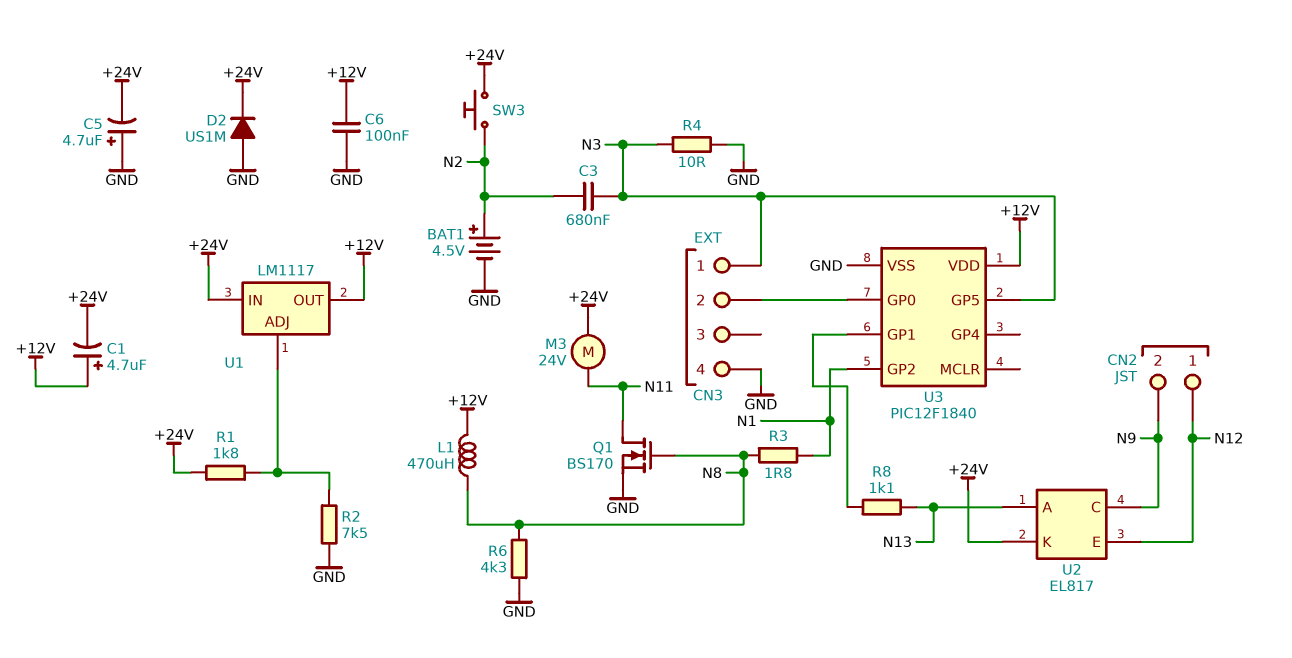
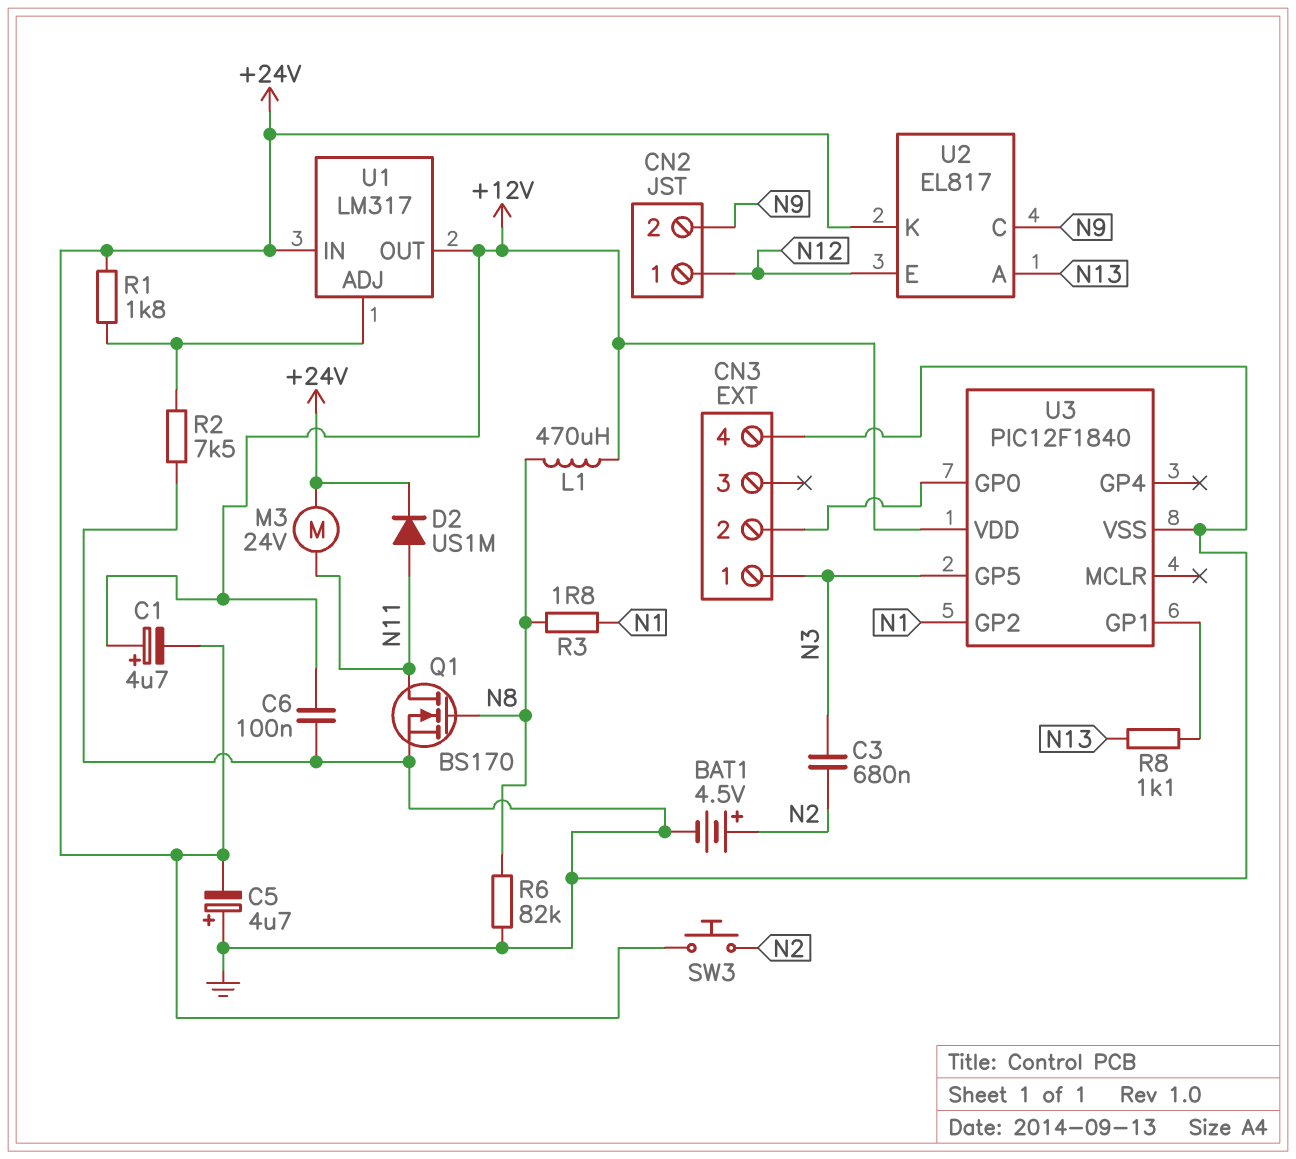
D2: diode US1M (A GND, K +24V) -> diode US1M (A N11, K +24V)
R4: 10 (GND, N3) -> none
R6: 4.3k (GND, N8) -> 82k (GND, N8)
U1: LM1117 -> LM317

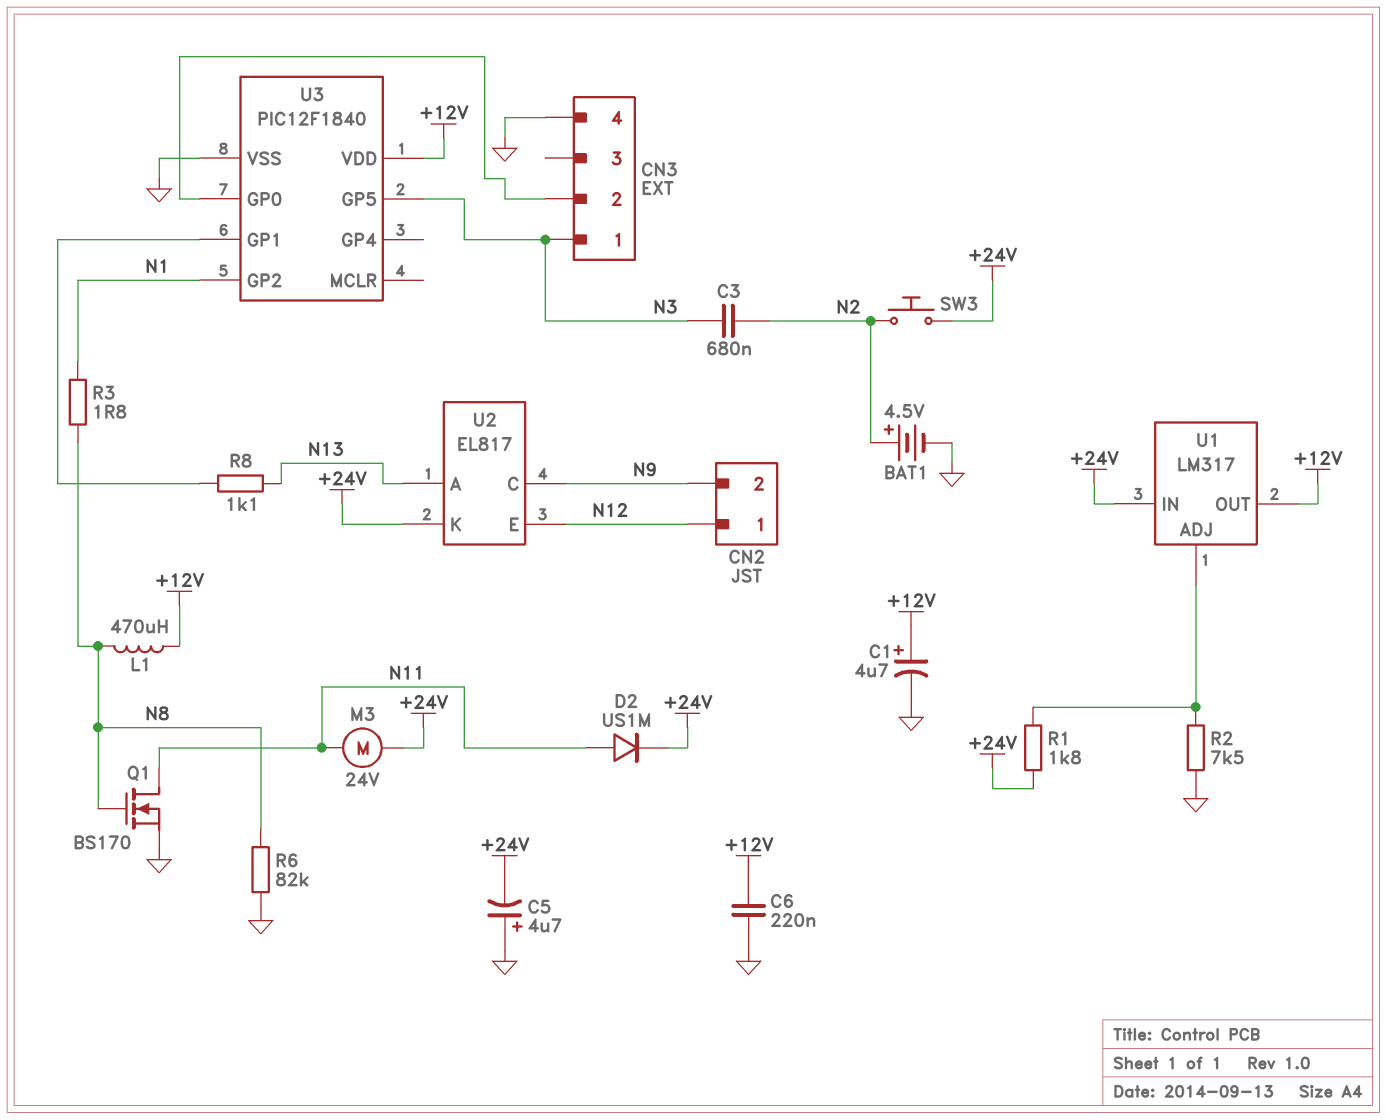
C1: 4.7uF (plus +12V, minus +24V) -> 4.7uF (plus +12V, minus GND)
C6: 100nF (+12V, GND) -> 220nF (+12V, GND)

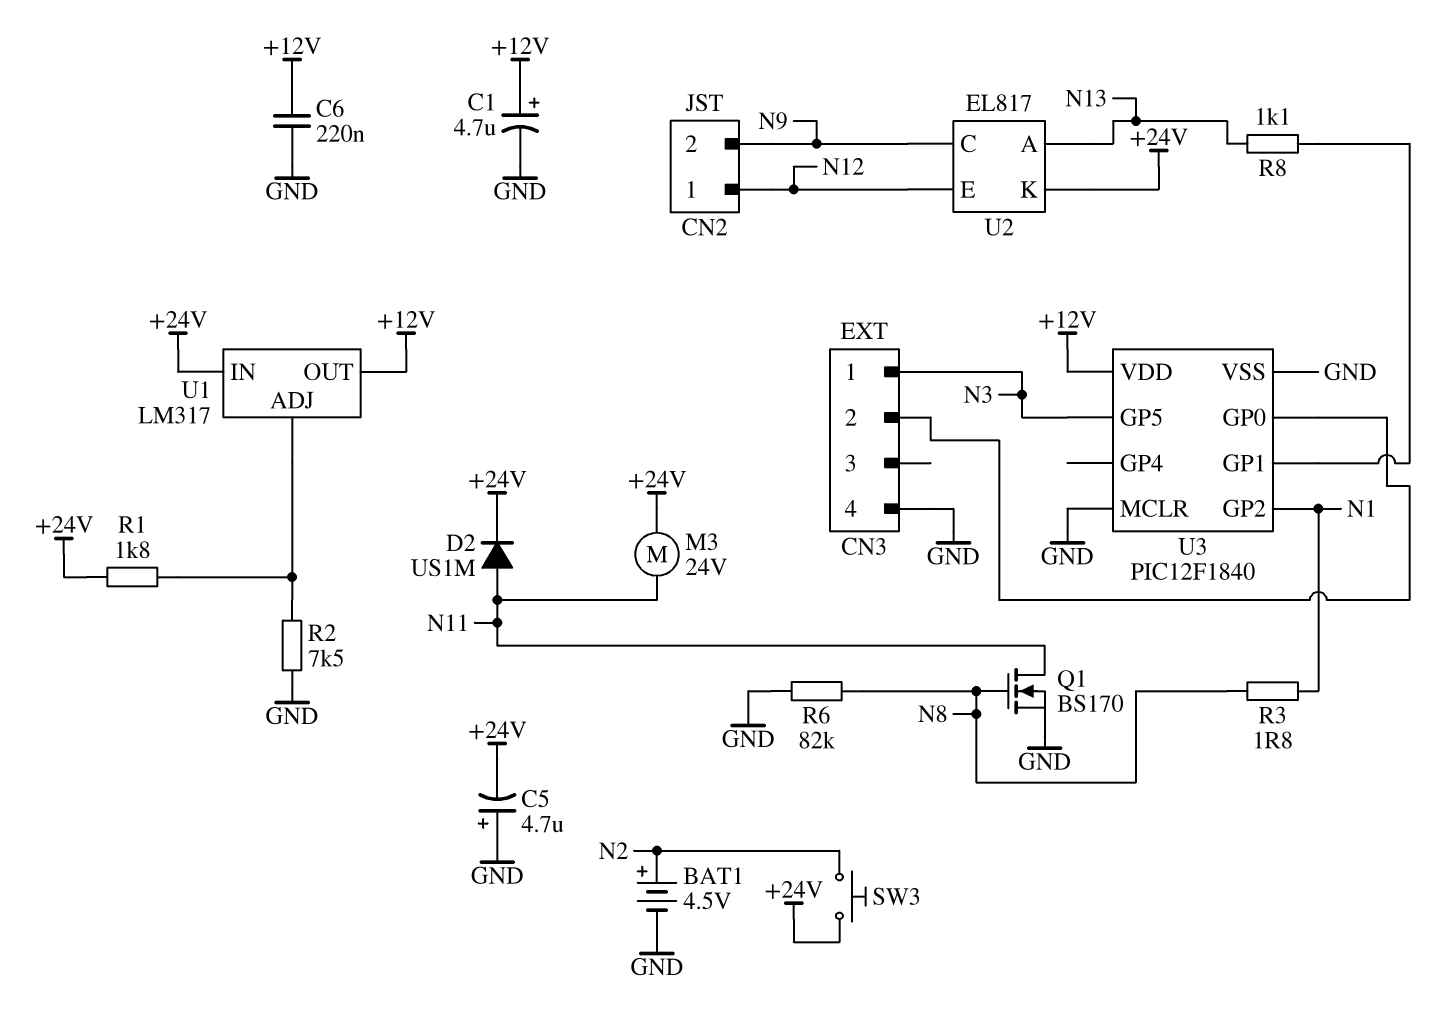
C3: 680nF (N2, N3) -> none
L1: 470uH (+12V, N8) -> none
U3 pin MCLR: none -> GND

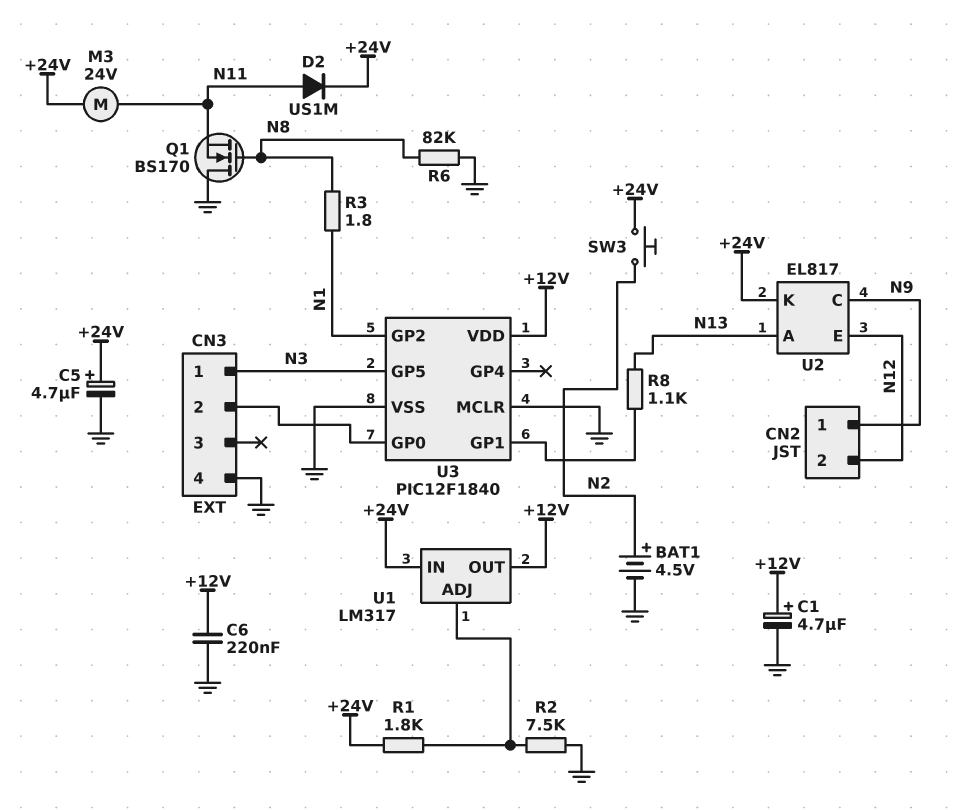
C5: 4.7uF (plus GND, minus +24V) -> 4.7uF (plus +24V, minus GND)
CN2 pin 1: N12 -> N9
CN2 pin 2: N9 -> N12
Q1: NMOS BS170 (G N8, D N11, S GND) -> NMOS BS170 (G N8, D GND, S N11)

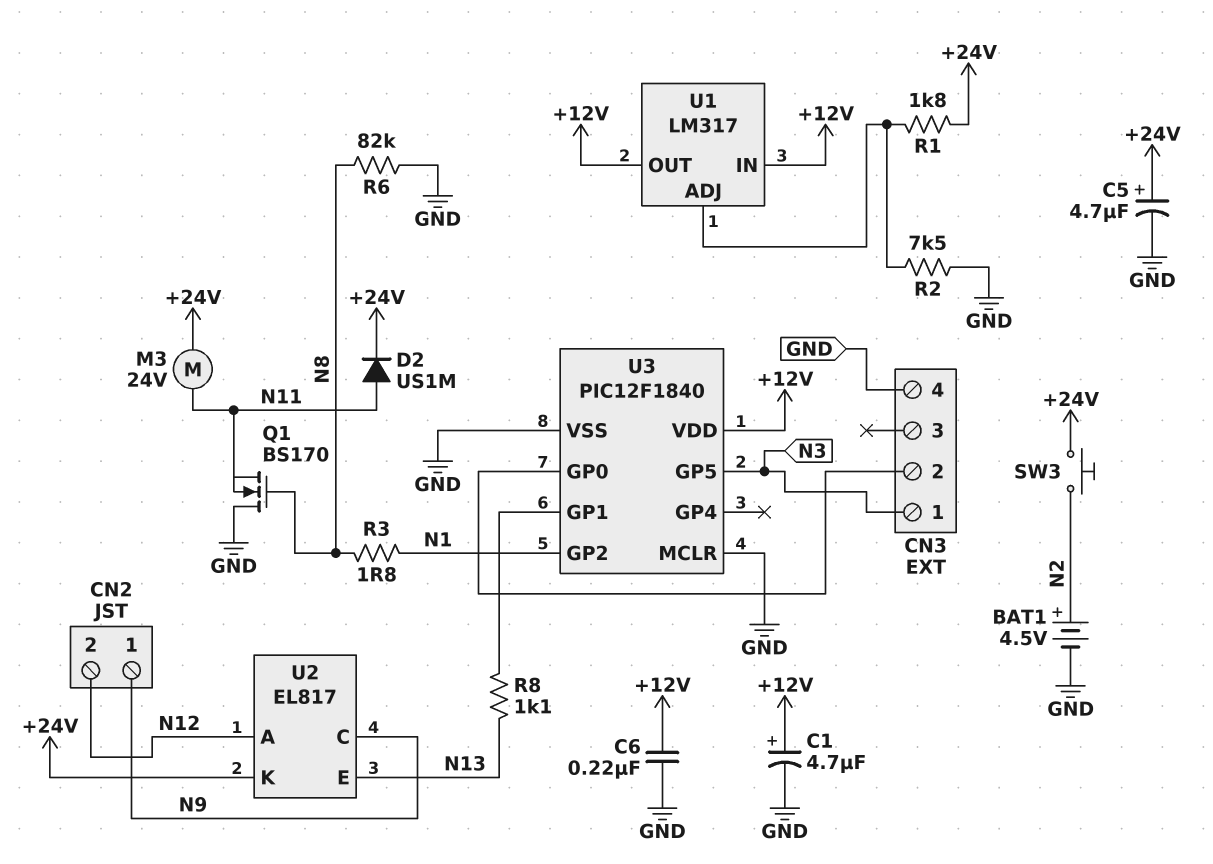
U1 pin IN: +24V -> +12V
U2 pin A: N13 -> N12
U2 pin E: N12 -> N13

